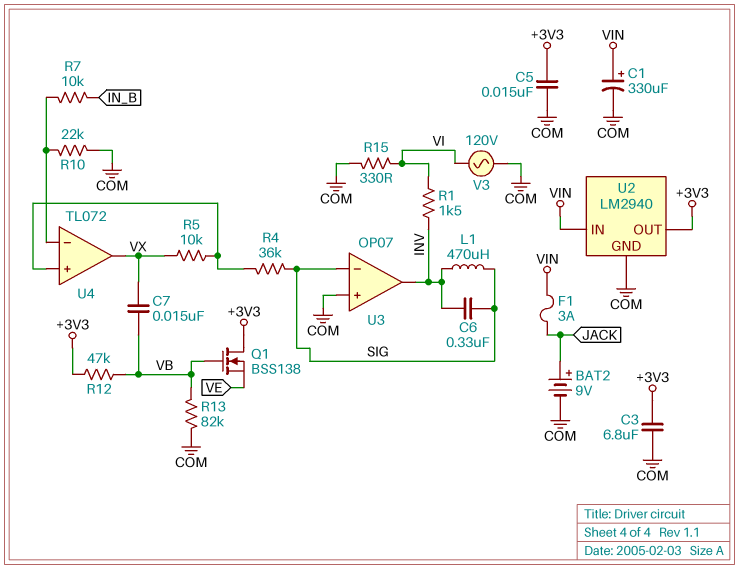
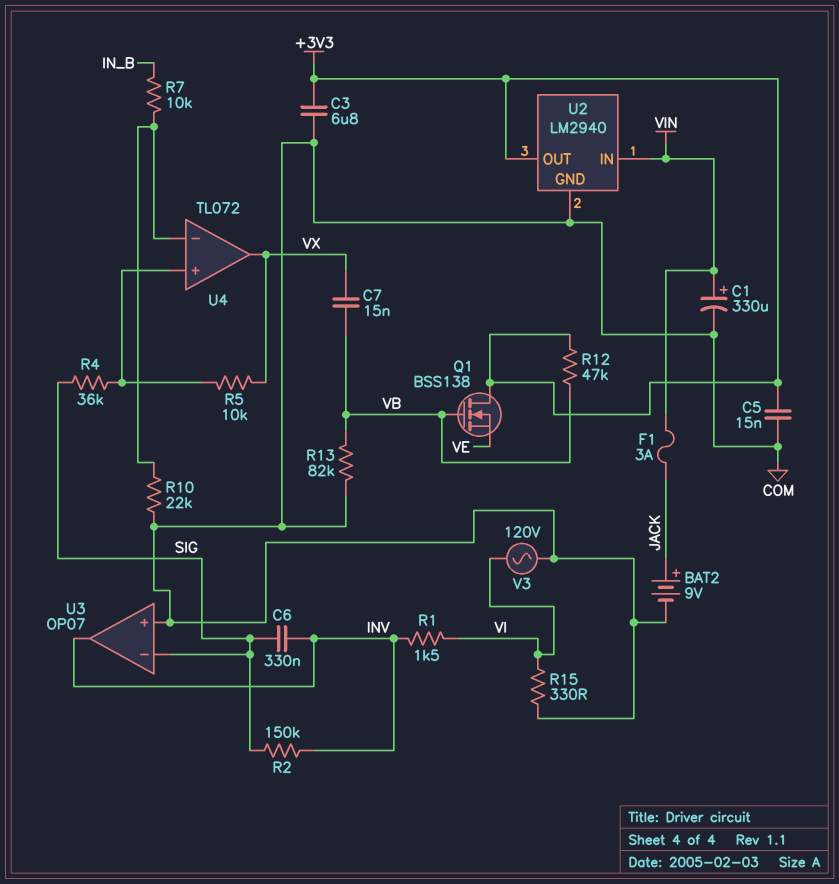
L1: 470uH (INV, SIG) -> none
R2: none -> 150k (INV, SIG)

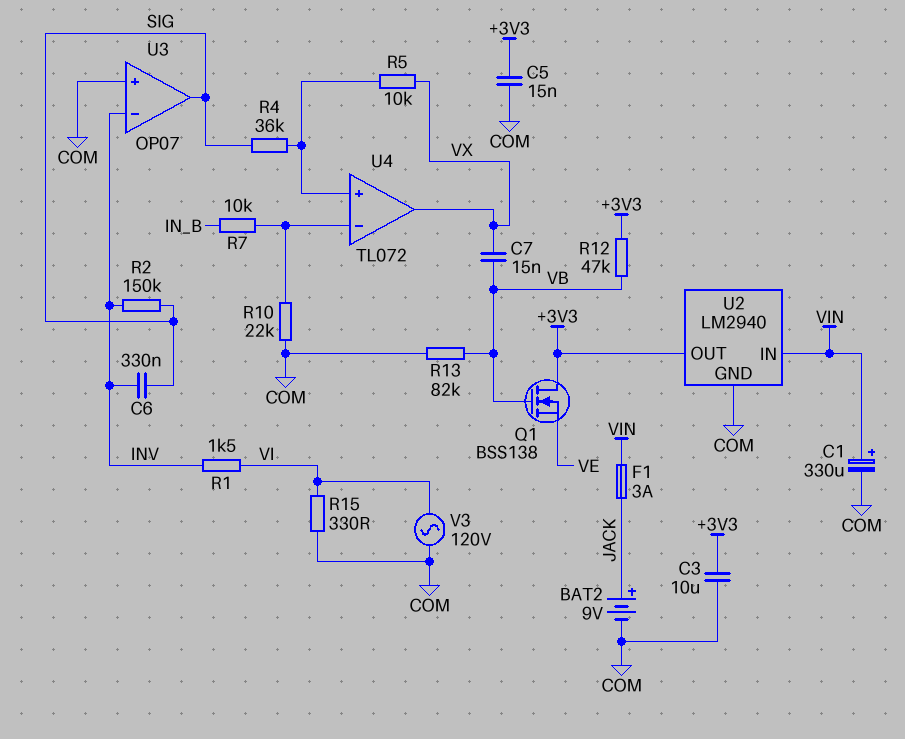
C3: 6.8uF (+3V3, COM) -> 10uF (+3V3, COM)
U3 pin in-: SIG -> INV
U3 pin out: INV -> SIG

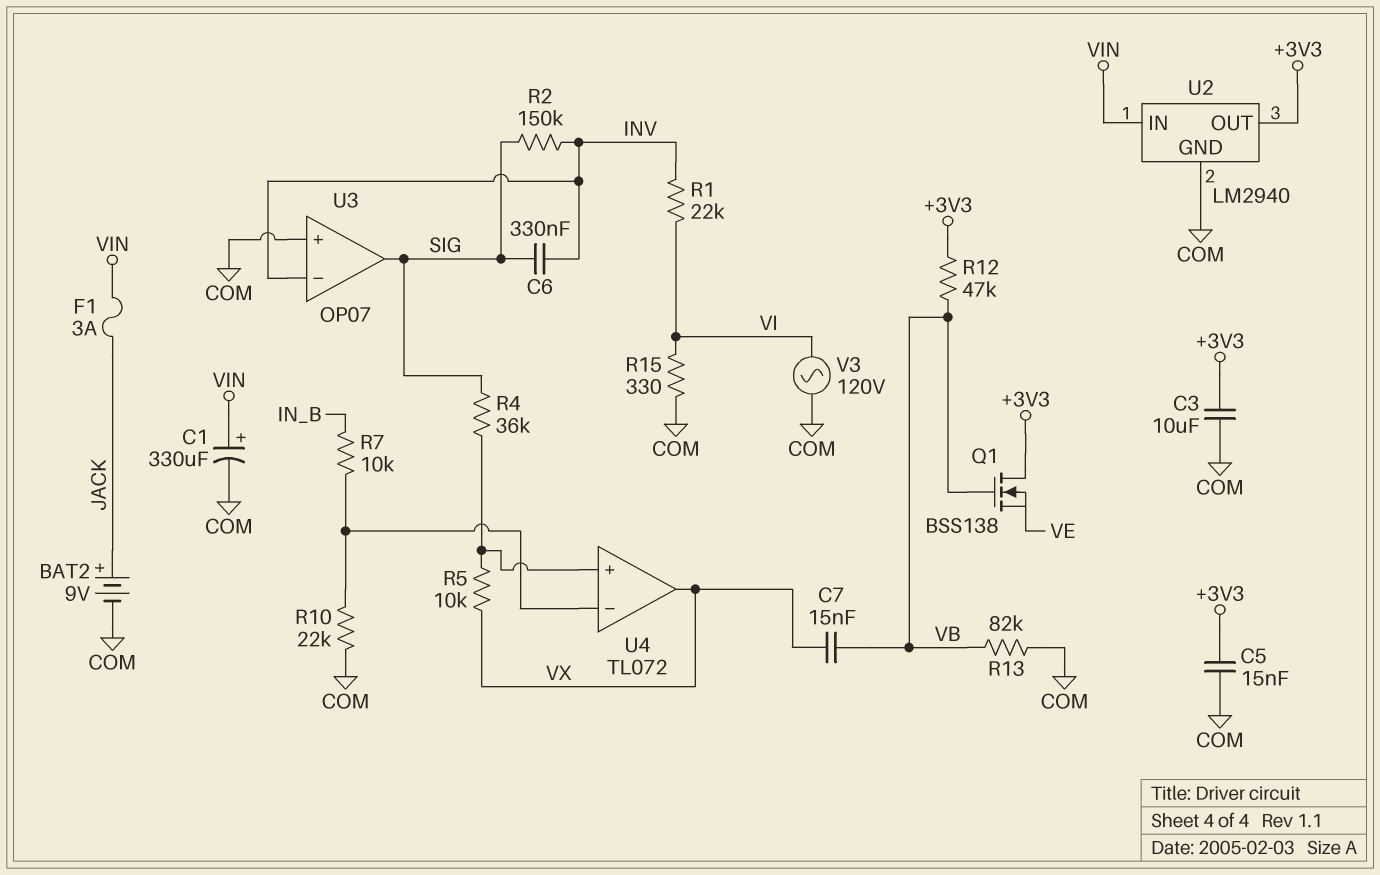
R1: 1.5k (INV, VI) -> 22k (INV, VI)

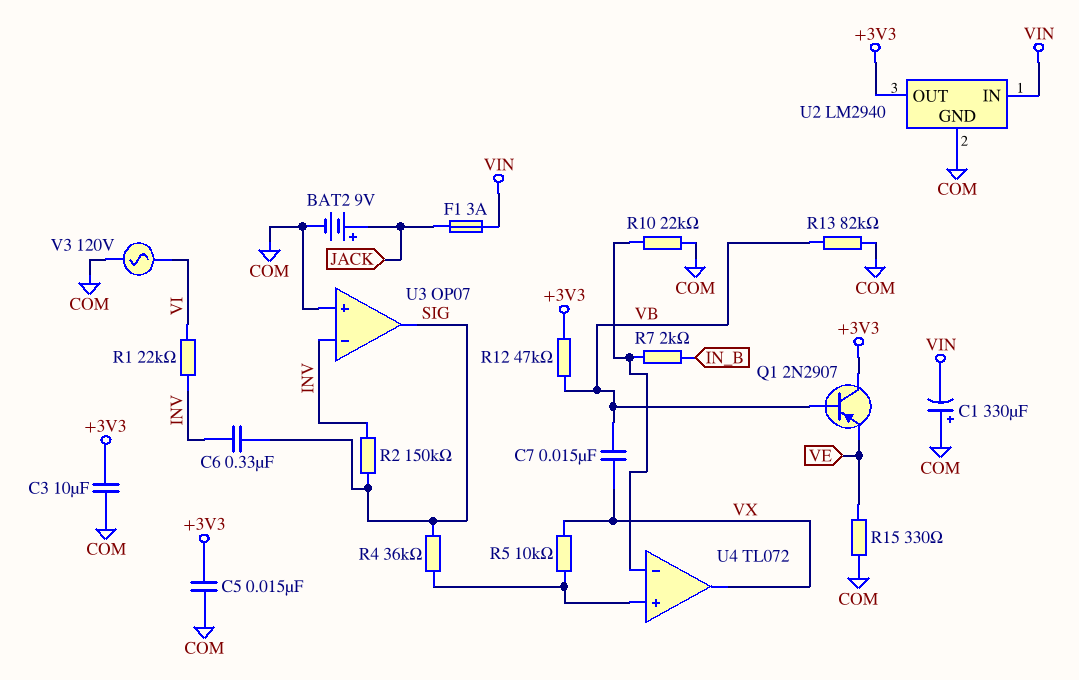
C1: 330uF (plus VIN, minus COM) -> 330uF (plus COM, minus VIN)
Q1: NMOS BSS138 (G VB, D +3V3, S VE) -> PNP 2N2907 (B VB, C +3V3, E VE)
R7: 10k (IN_B, U4/in-) -> 2k (IN_B, U4/in-)
R15: 330 (COM, VI) -> 330 (COM, VE)

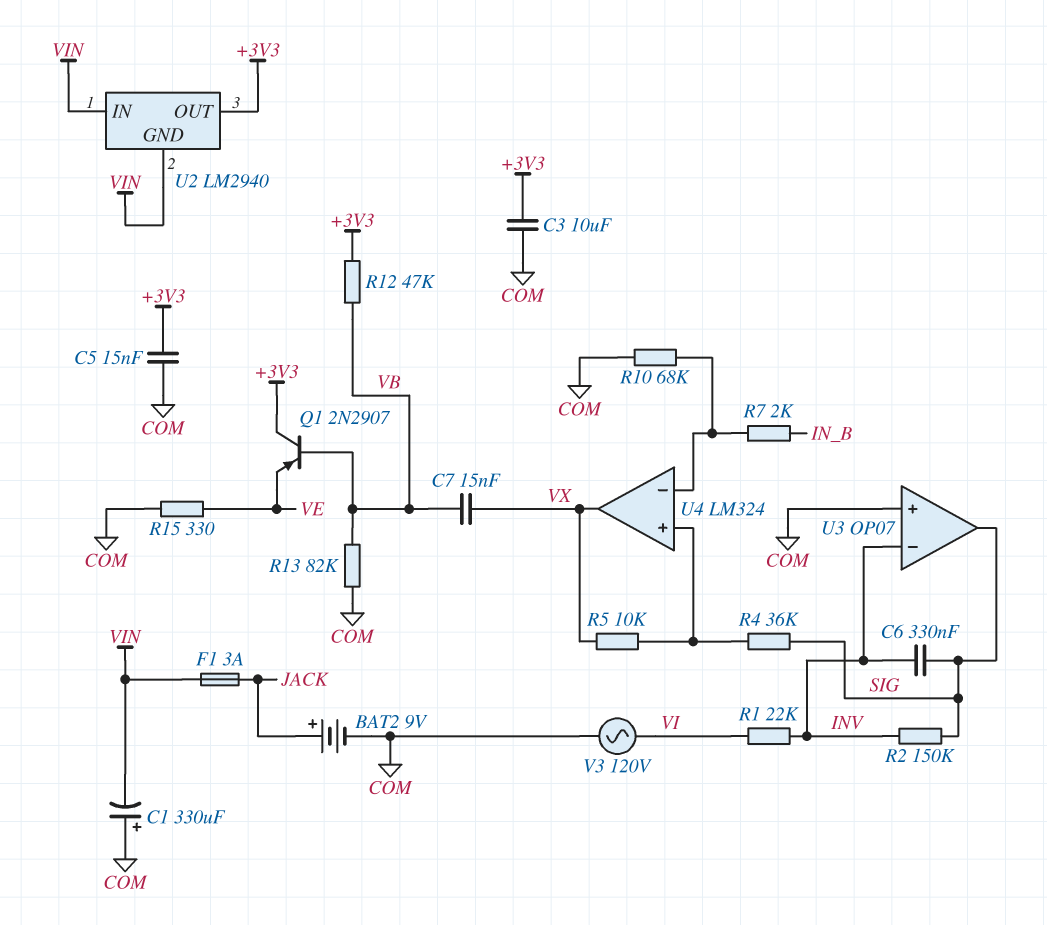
R10: 22k (COM, U4/in-) -> 68k (COM, U4/in-)
U2 pin GND: COM -> VIN
U4: TL072 -> LM324

